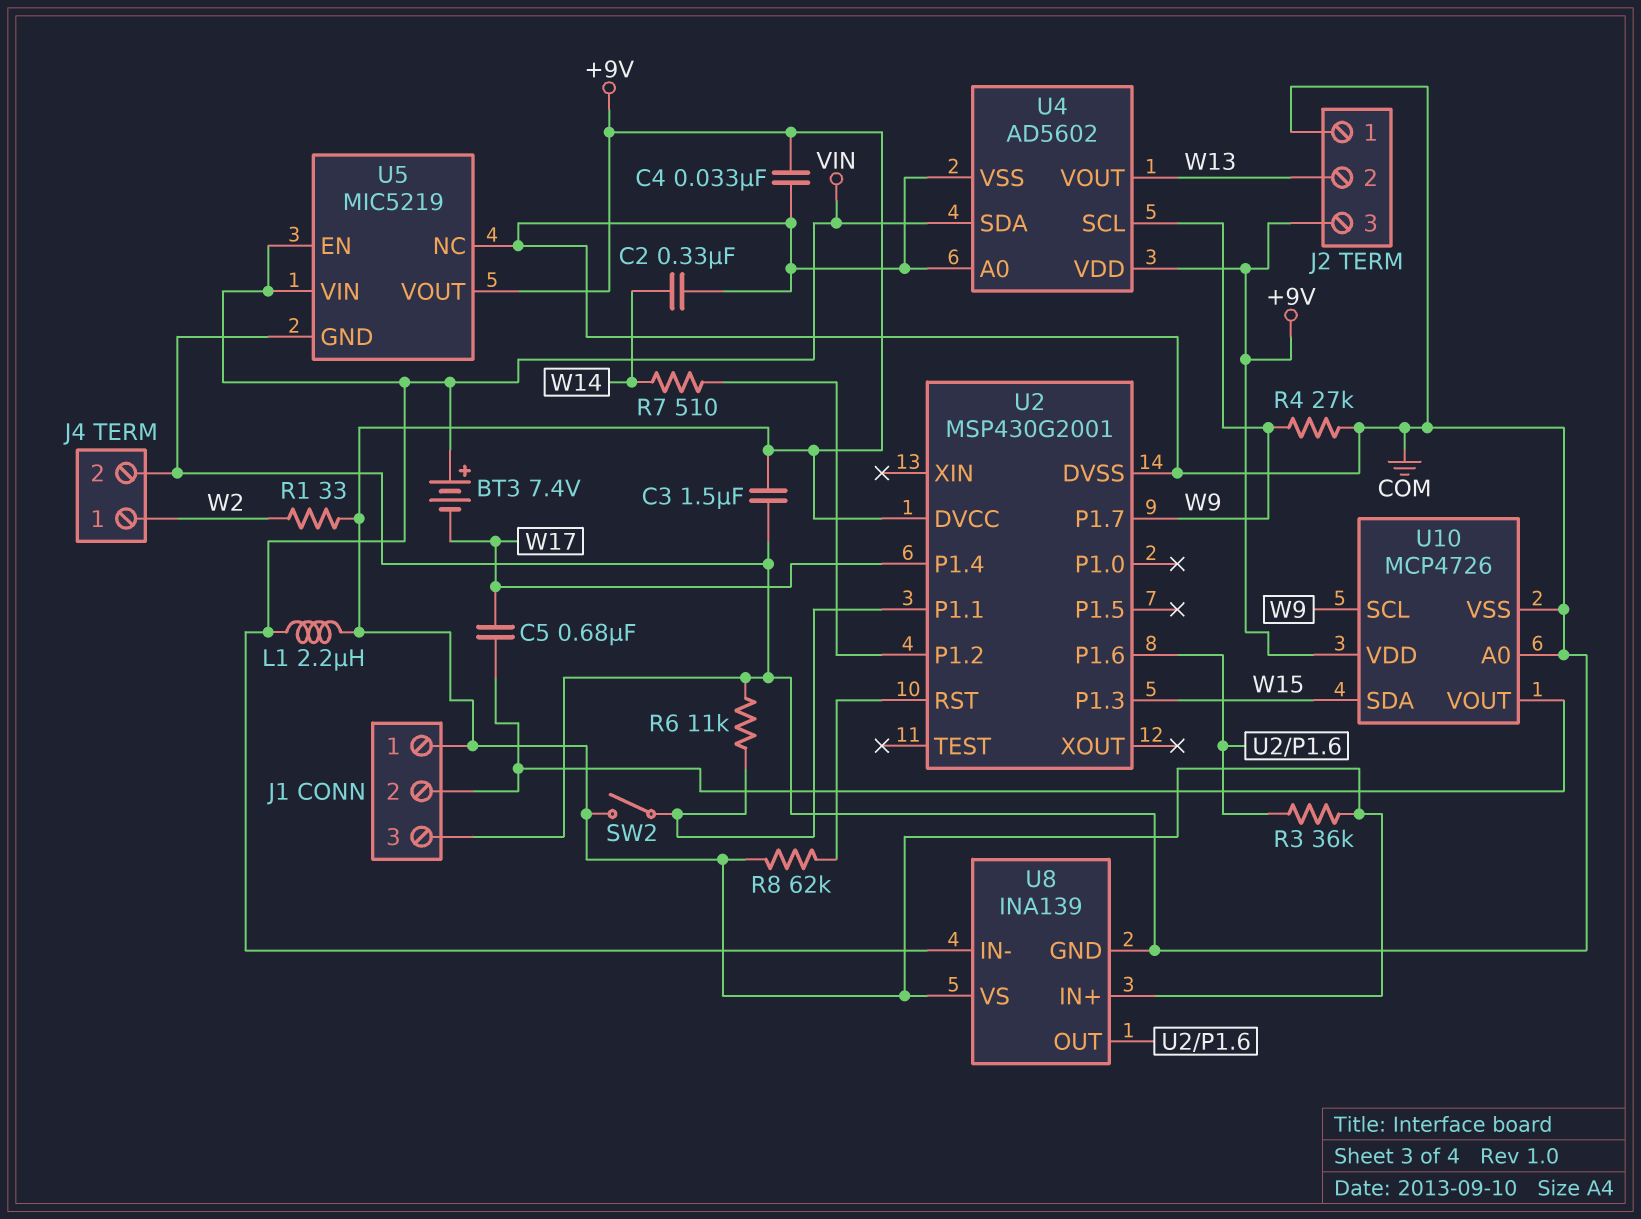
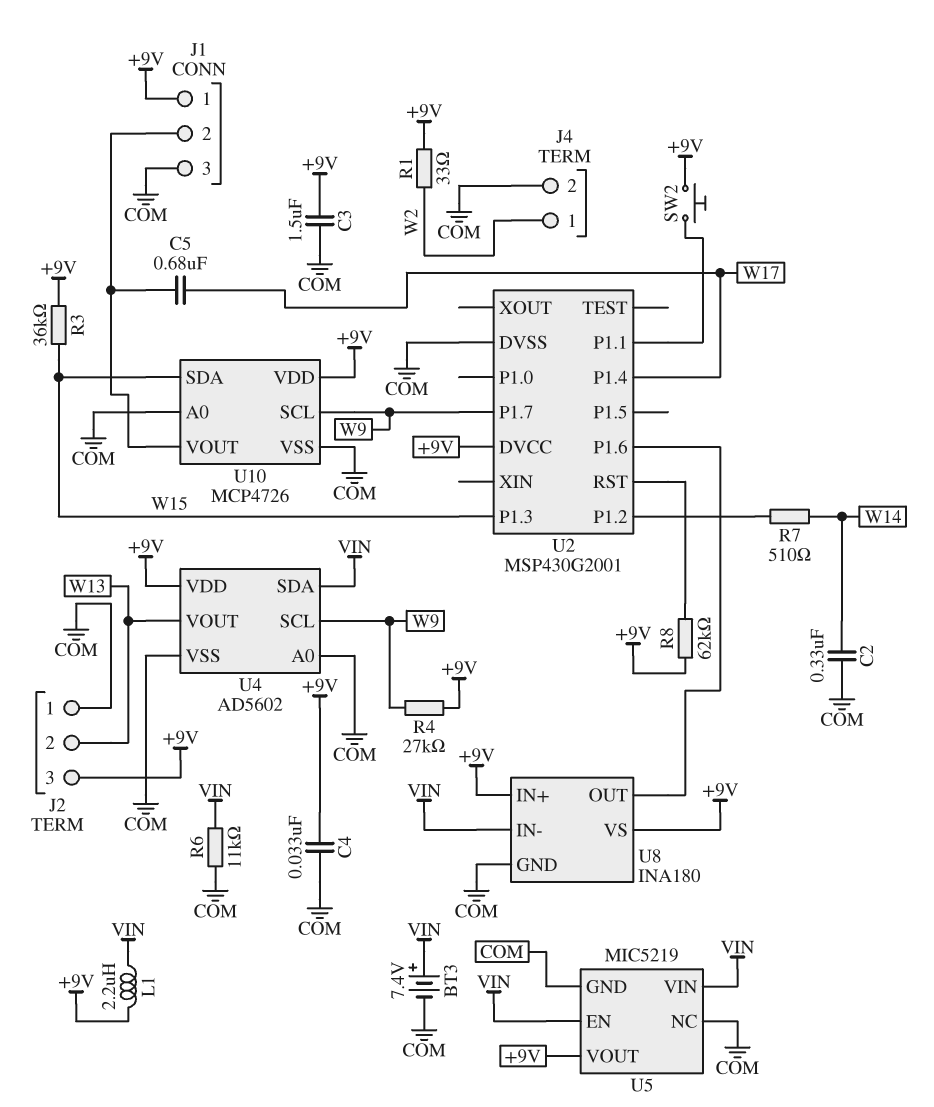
BT3: 7.4V (plus VIN, minus W17) -> 7.4V (plus VIN, minus COM)
R3: 36k (+9V, U2/P1.6) -> 36k (+9V, W15)
R4: 27k (COM, W9) -> 27k (+9V, W9)
R6: 11k (COM, U2/P1.1) -> 11k (COM, VIN)
SW2: switch (+9V, U2/P1.1) -> button (+9V, U2/P1.1)
U8: INA139 -> INA180

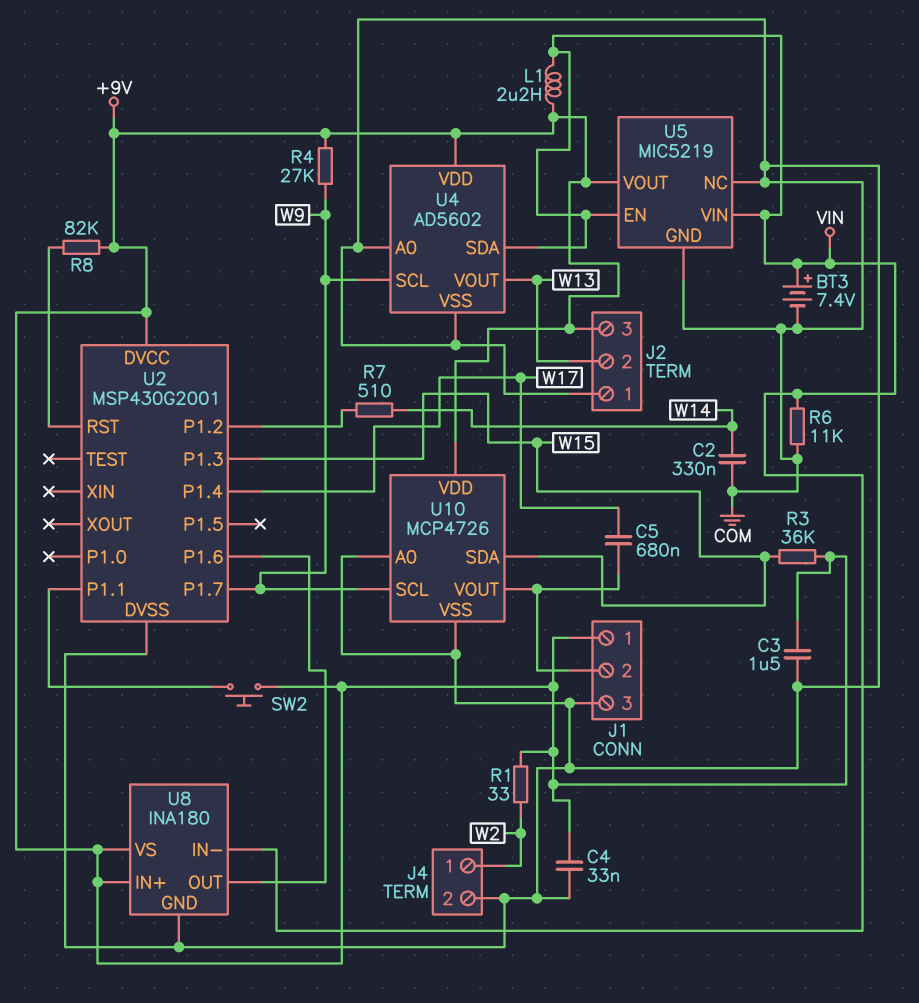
R8: 62k (+9V, U2/RST) -> 82k (+9V, U2/RST)

